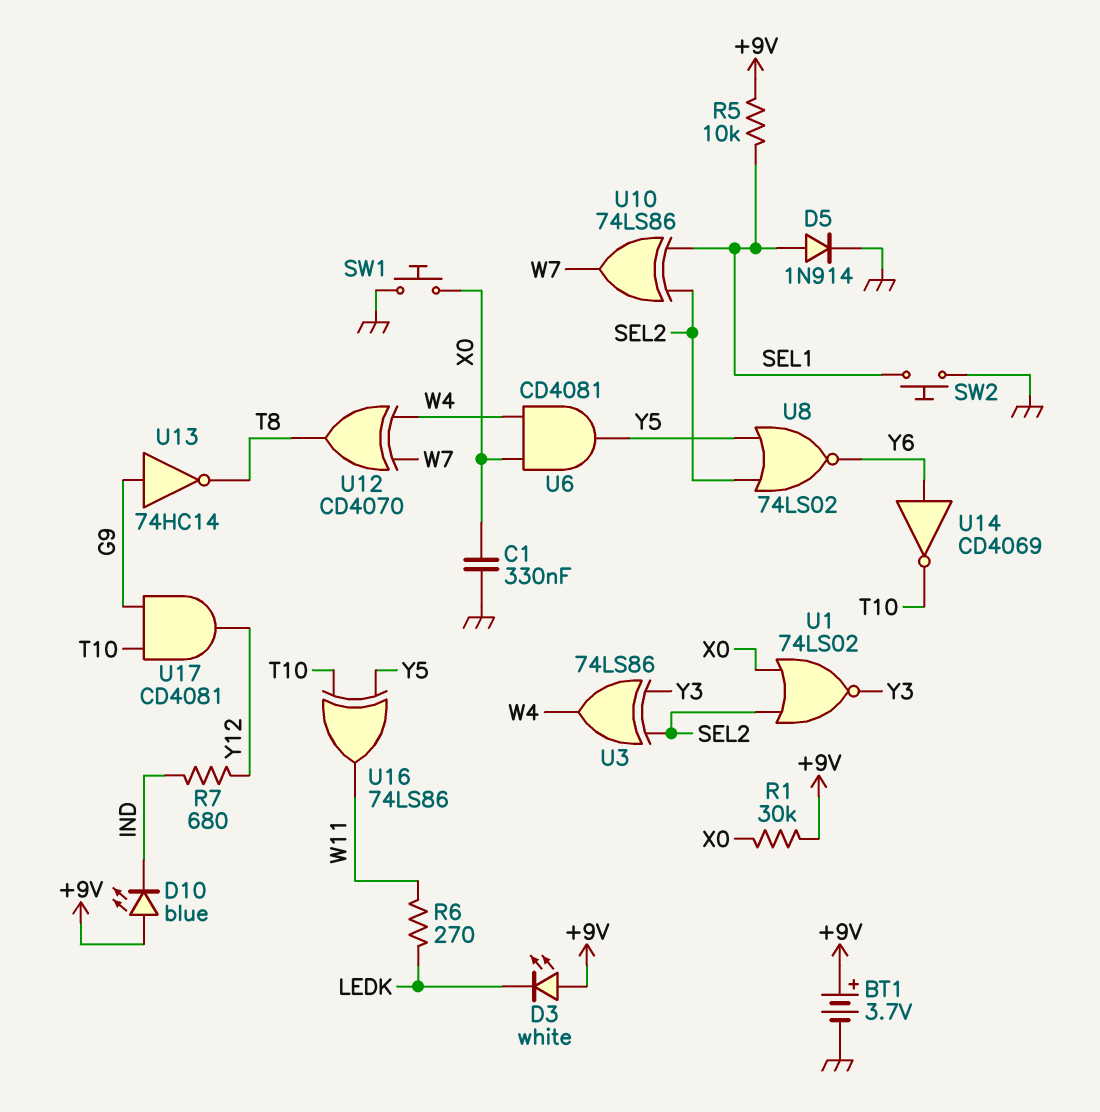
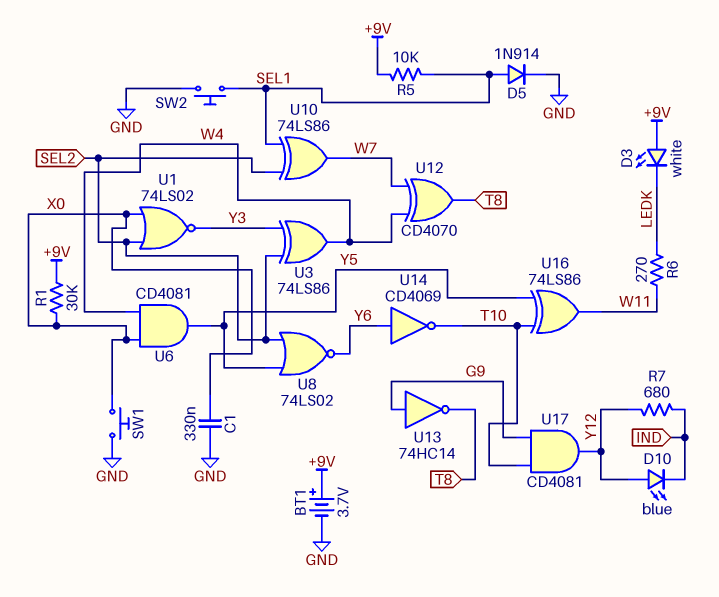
D10: LED blue (A +9V, K IND) -> LED blue (A Y12, K IND)

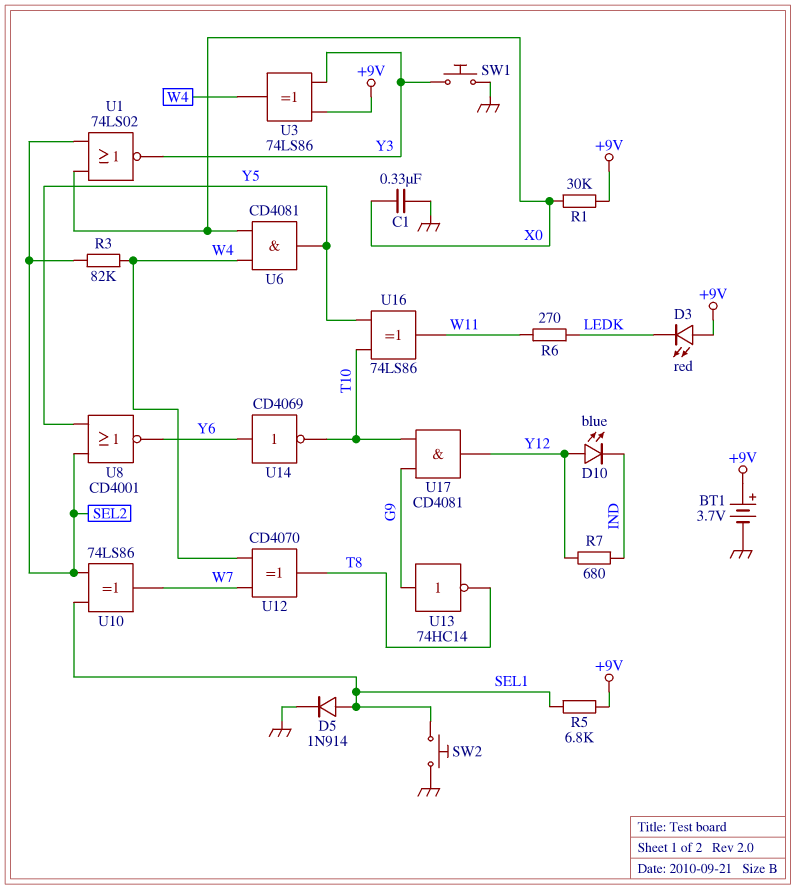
D3: LED white (A +9V, K LEDK) -> LED red (A +9V, K LEDK)
R3: none -> 82k (SEL2, W4)
R5: 10k (+9V, SEL1) -> 6.8k (+9V, SEL1)
SW1: button (GND, X0) -> button (GND, Y3)
U3: XOR 74LS86 (in SEL2, in Y3, out W4) -> XOR 74LS86 (in +9V, in Y3, out W4)
U8: NOR 74LS02 (in SEL2, in Y5, out Y6) -> NOR CD4001 (in SEL2, in Y5, out Y6)

